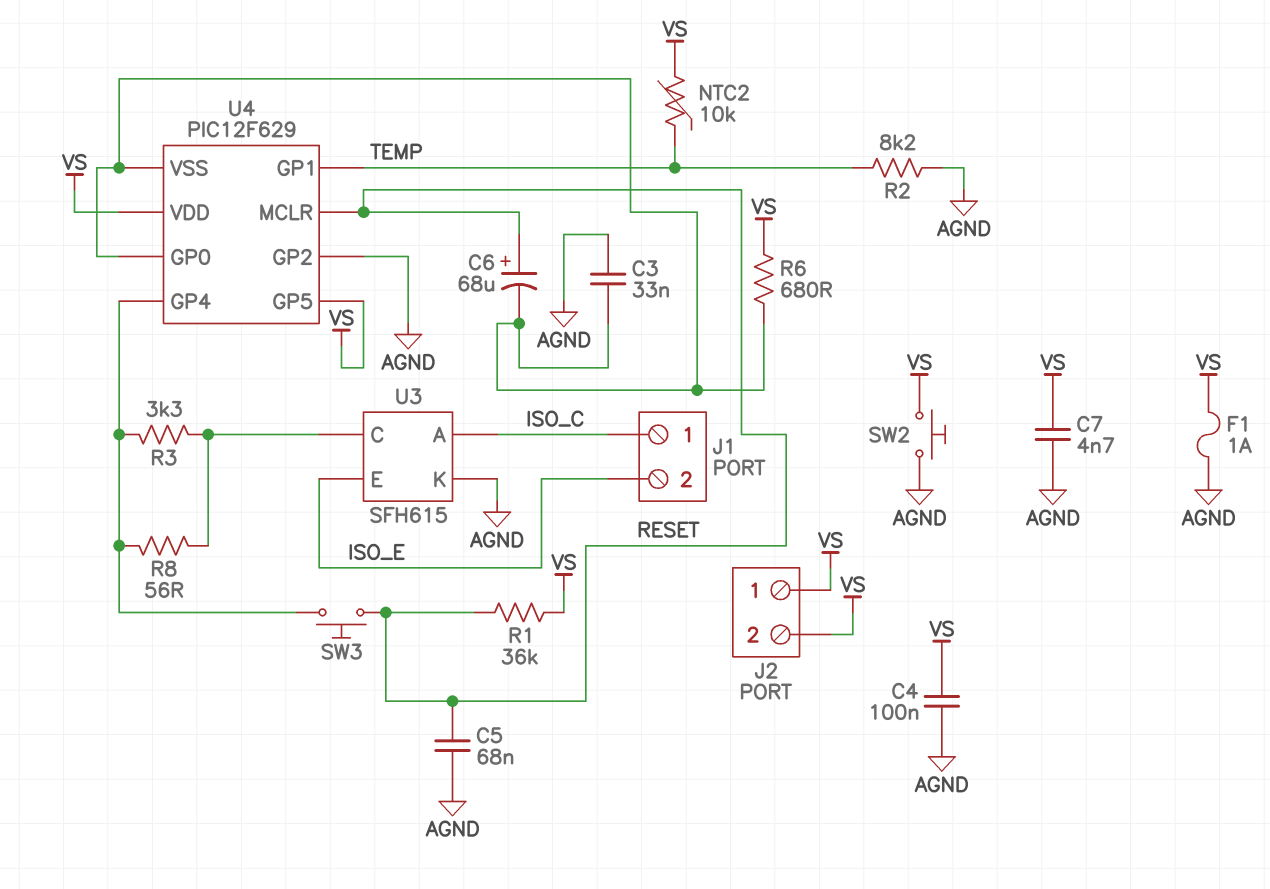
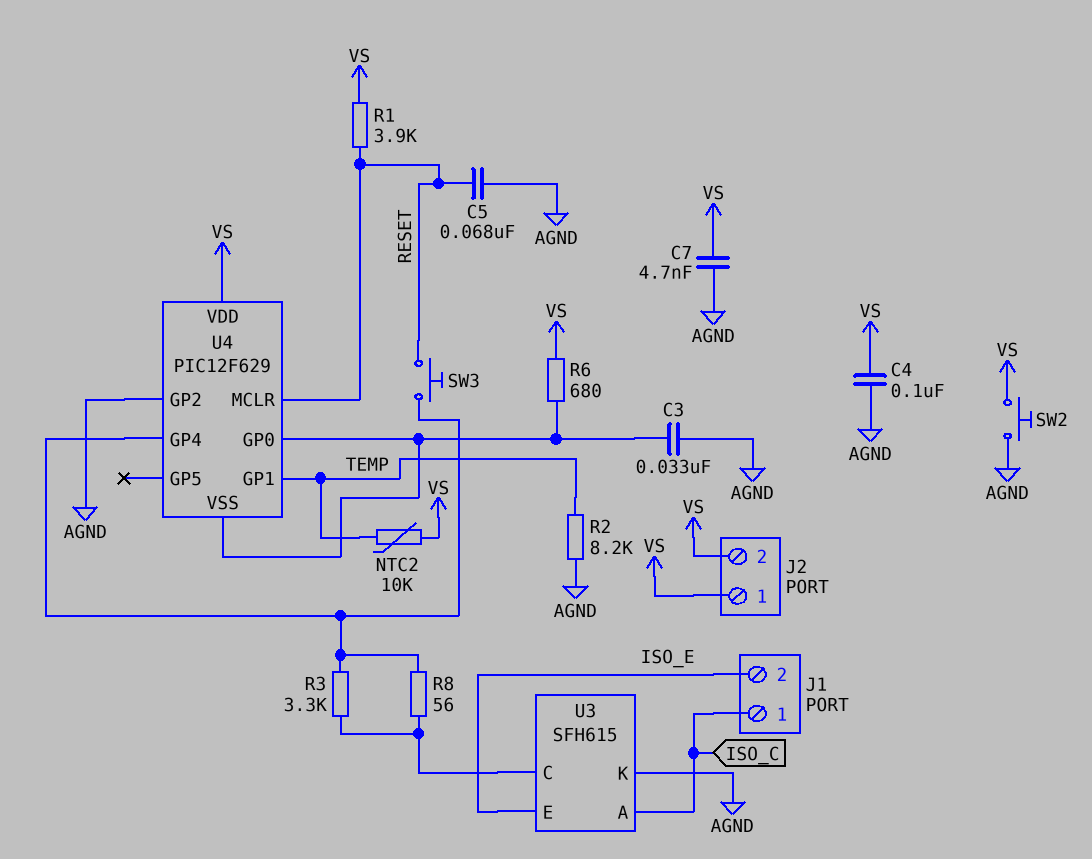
C6: 68uF (plus RESET, minus U4/GP0) -> none
F1: 1A (AGND, VS) -> none
R1: 36k (RESET, VS) -> 3.9k (RESET, VS)
U4 pin GP5: VS -> none

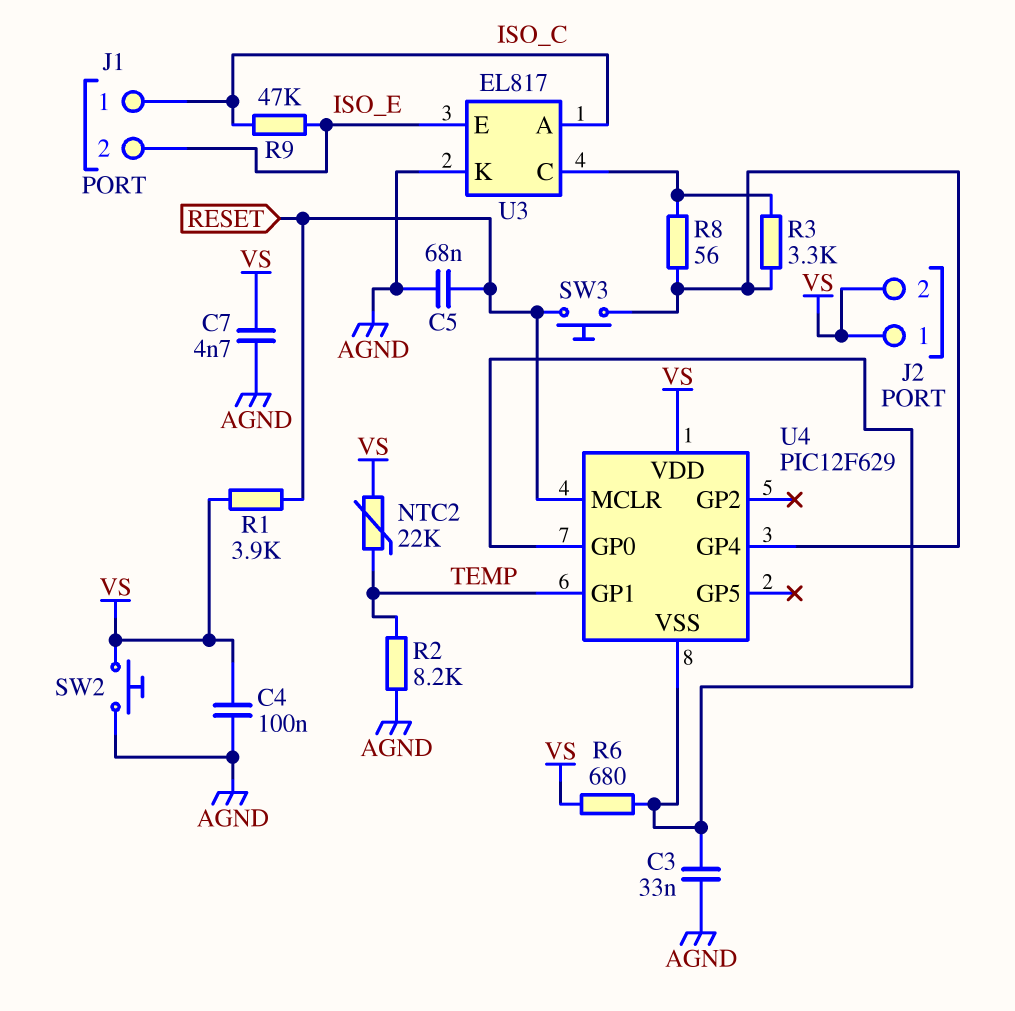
NTC2: 10k (TEMP, VS) -> 22k (TEMP, VS)
R9: none -> 47k (ISO_C, ISO_E)
U3: SFH615 -> EL817
U4 pin GP2: AGND -> none

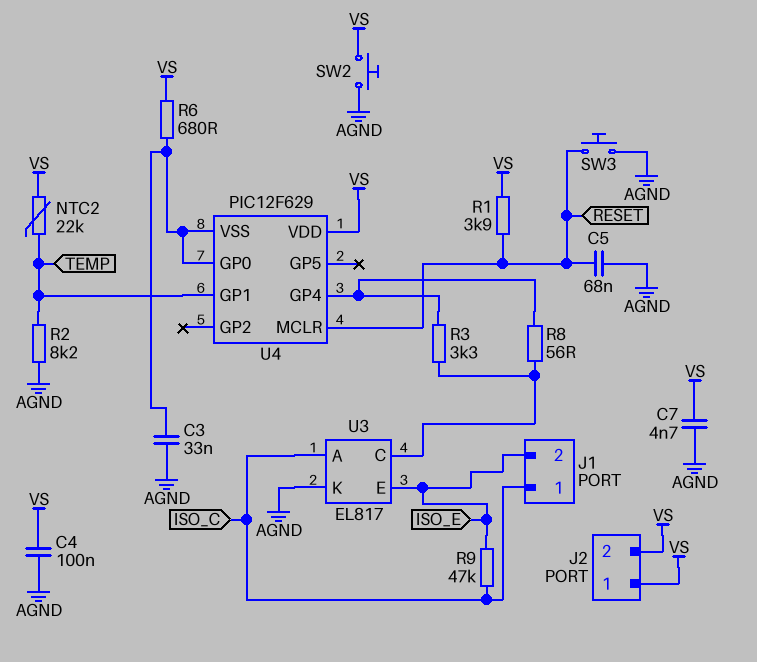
SW3: button (RESET, U4/GP4) -> button (AGND, RESET)

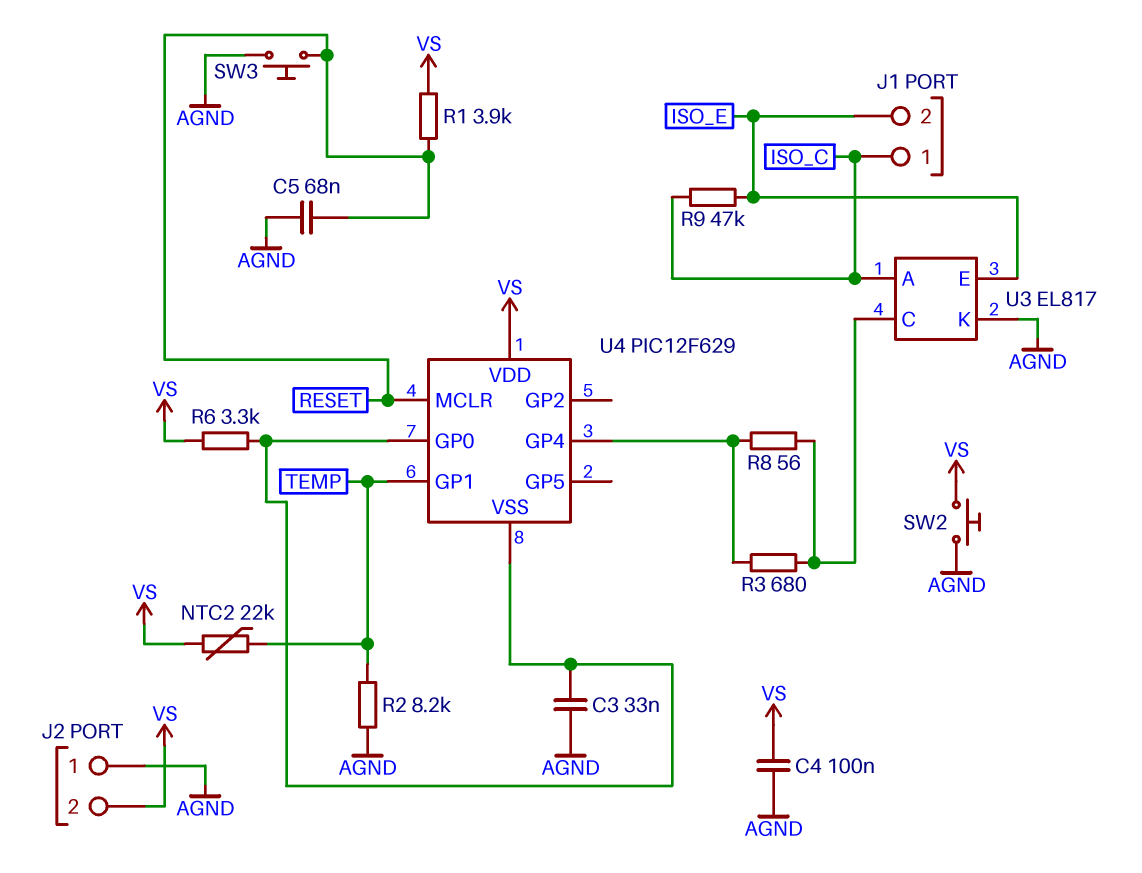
C7: 4.7nF (AGND, VS) -> none
J2 pin 1: VS -> AGND
R3: 3.3k (U3/C, U4/GP4) -> 680 (U3/C, U4/GP4)
R6: 680 (U4/GP0, VS) -> 3.3k (U4/GP0, VS)

